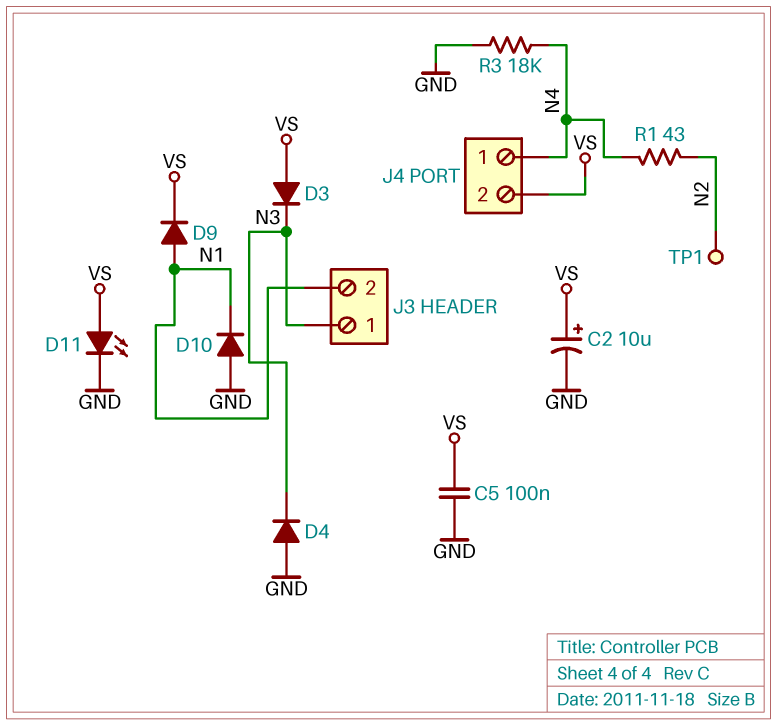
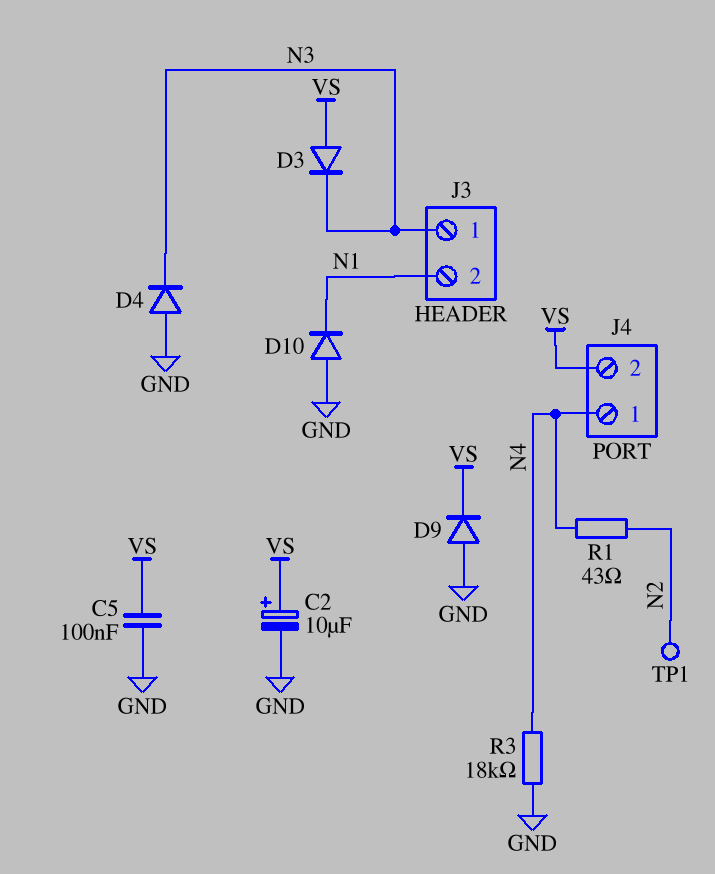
D9: diode (A N1, K VS) -> diode (A GND, K VS)
D11: LED (A VS, K GND) -> none

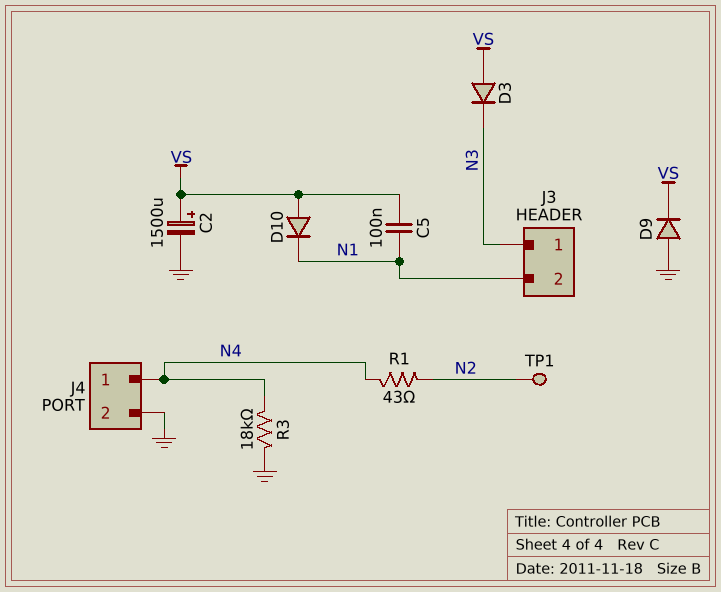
C2: 10uF (plus VS, minus GND) -> 1500uF (plus VS, minus GND)
C5: 100nF (GND, VS) -> 100nF (N1, VS)
D4: diode (A GND, K N3) -> none
D10: diode (A GND, K N1) -> diode (A VS, K N1)
J4 pin 2: VS -> GND

